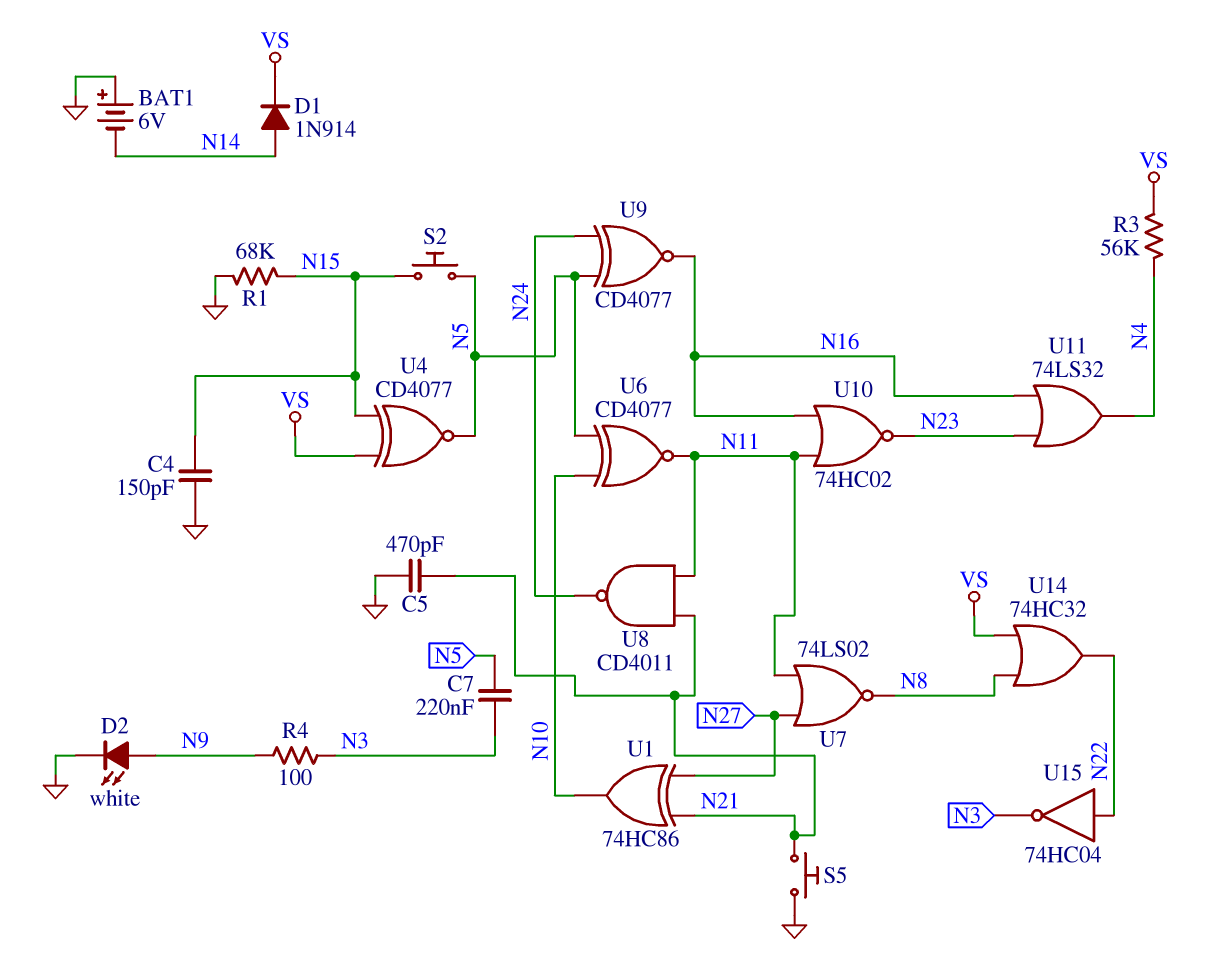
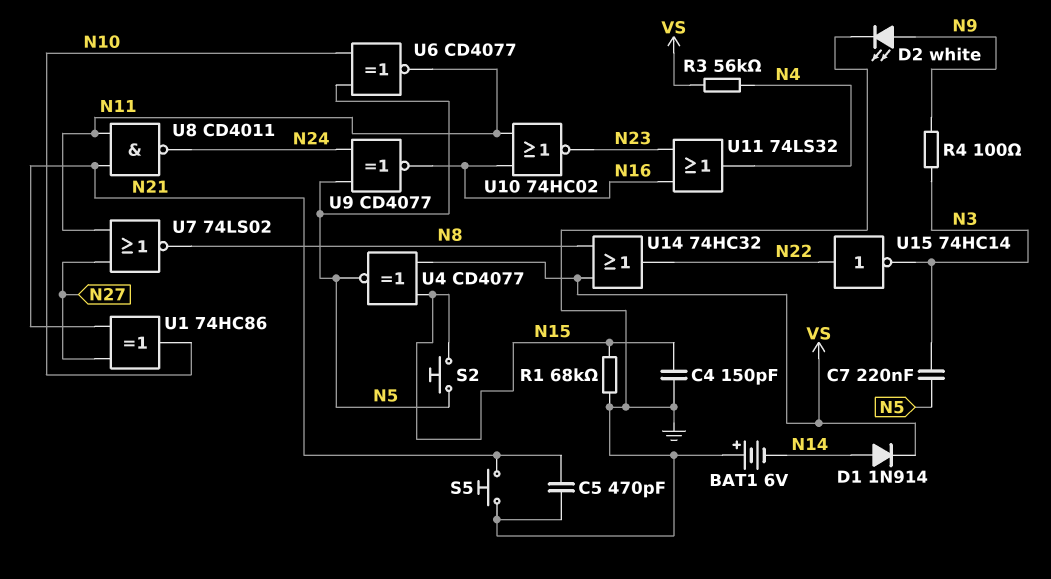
U15: NOT 74HC04 (in N22, out N3) -> NOT 74HC14 (in N22, out N3)

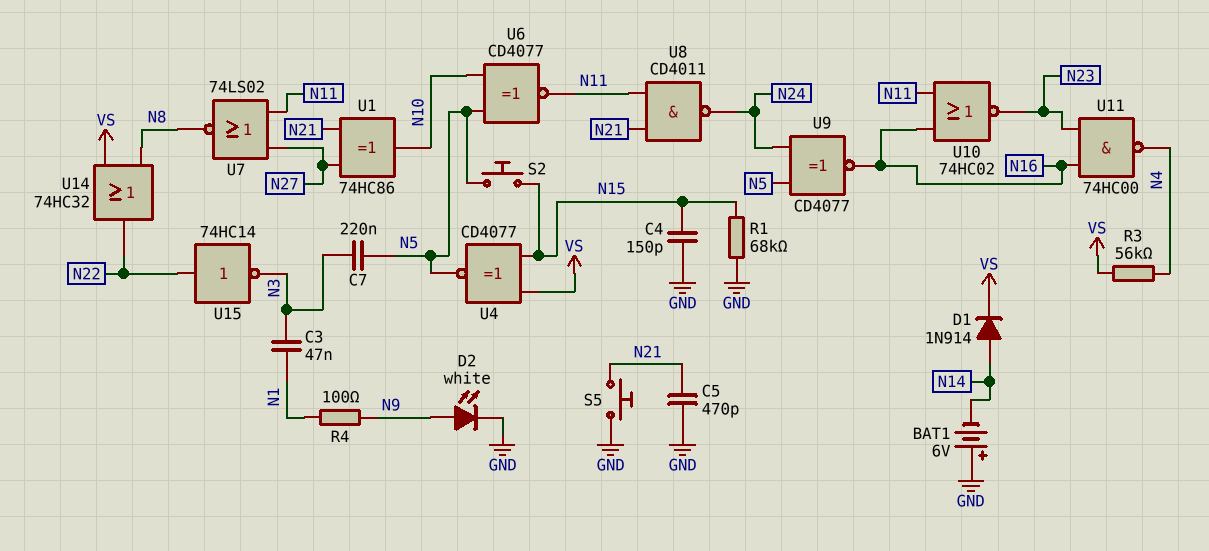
C3: none -> 47nF (N1, N3)
R4: 100 (N3, N9) -> 100 (N1, N9)
U11: OR 74LS32 (in N16, in N23, out N4) -> NAND 74HC00 (in N16, in N23, out N4)

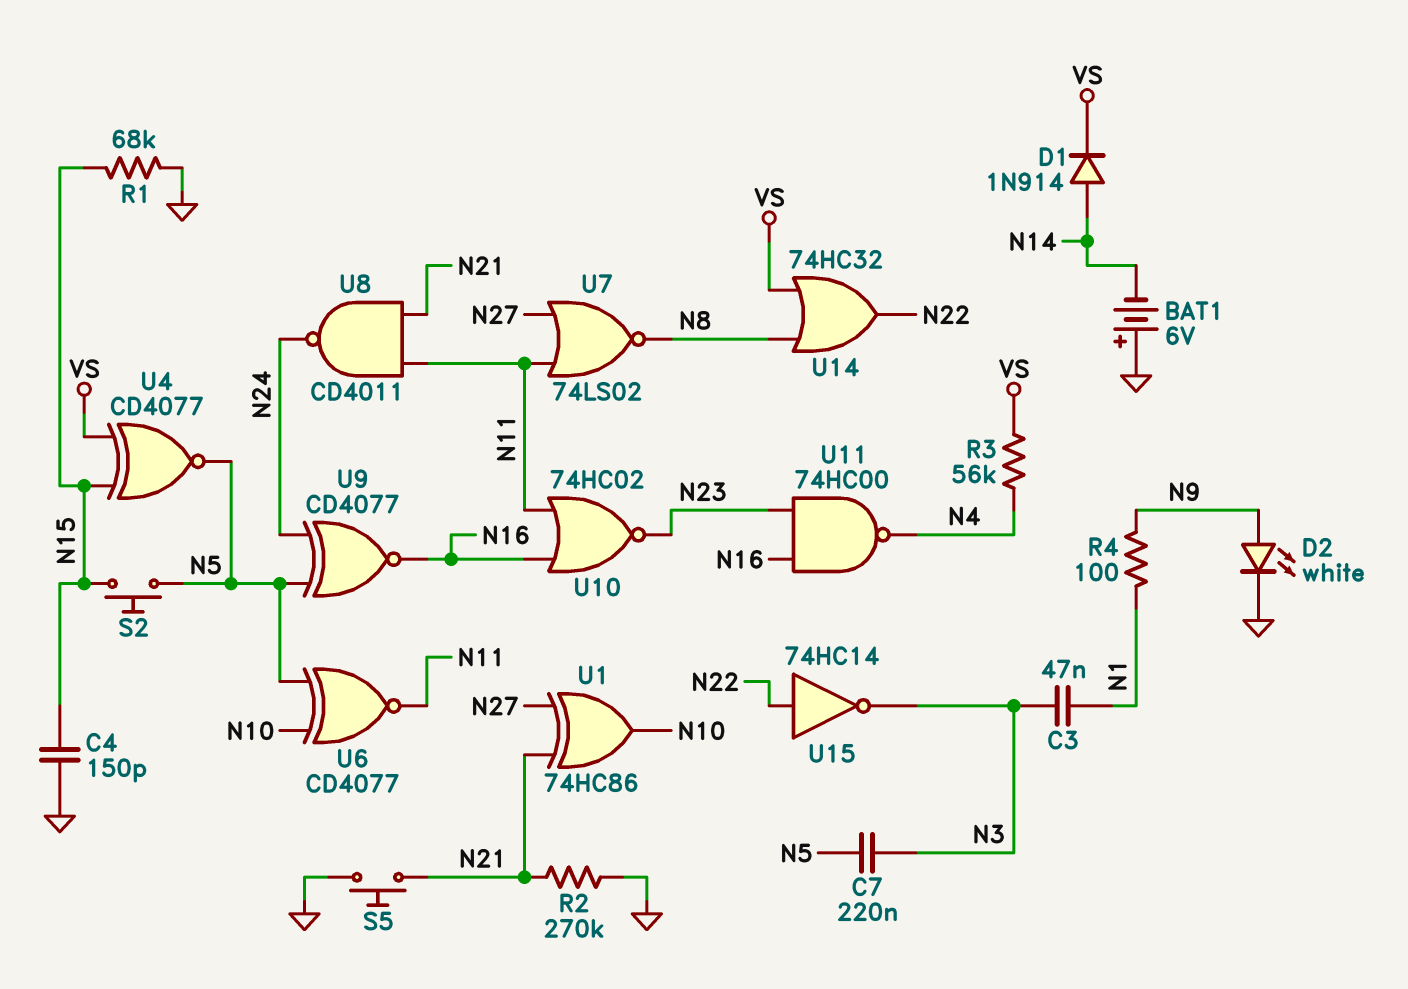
C5: 470pF (GND, N21) -> none
R2: none -> 270k (GND, N21)

